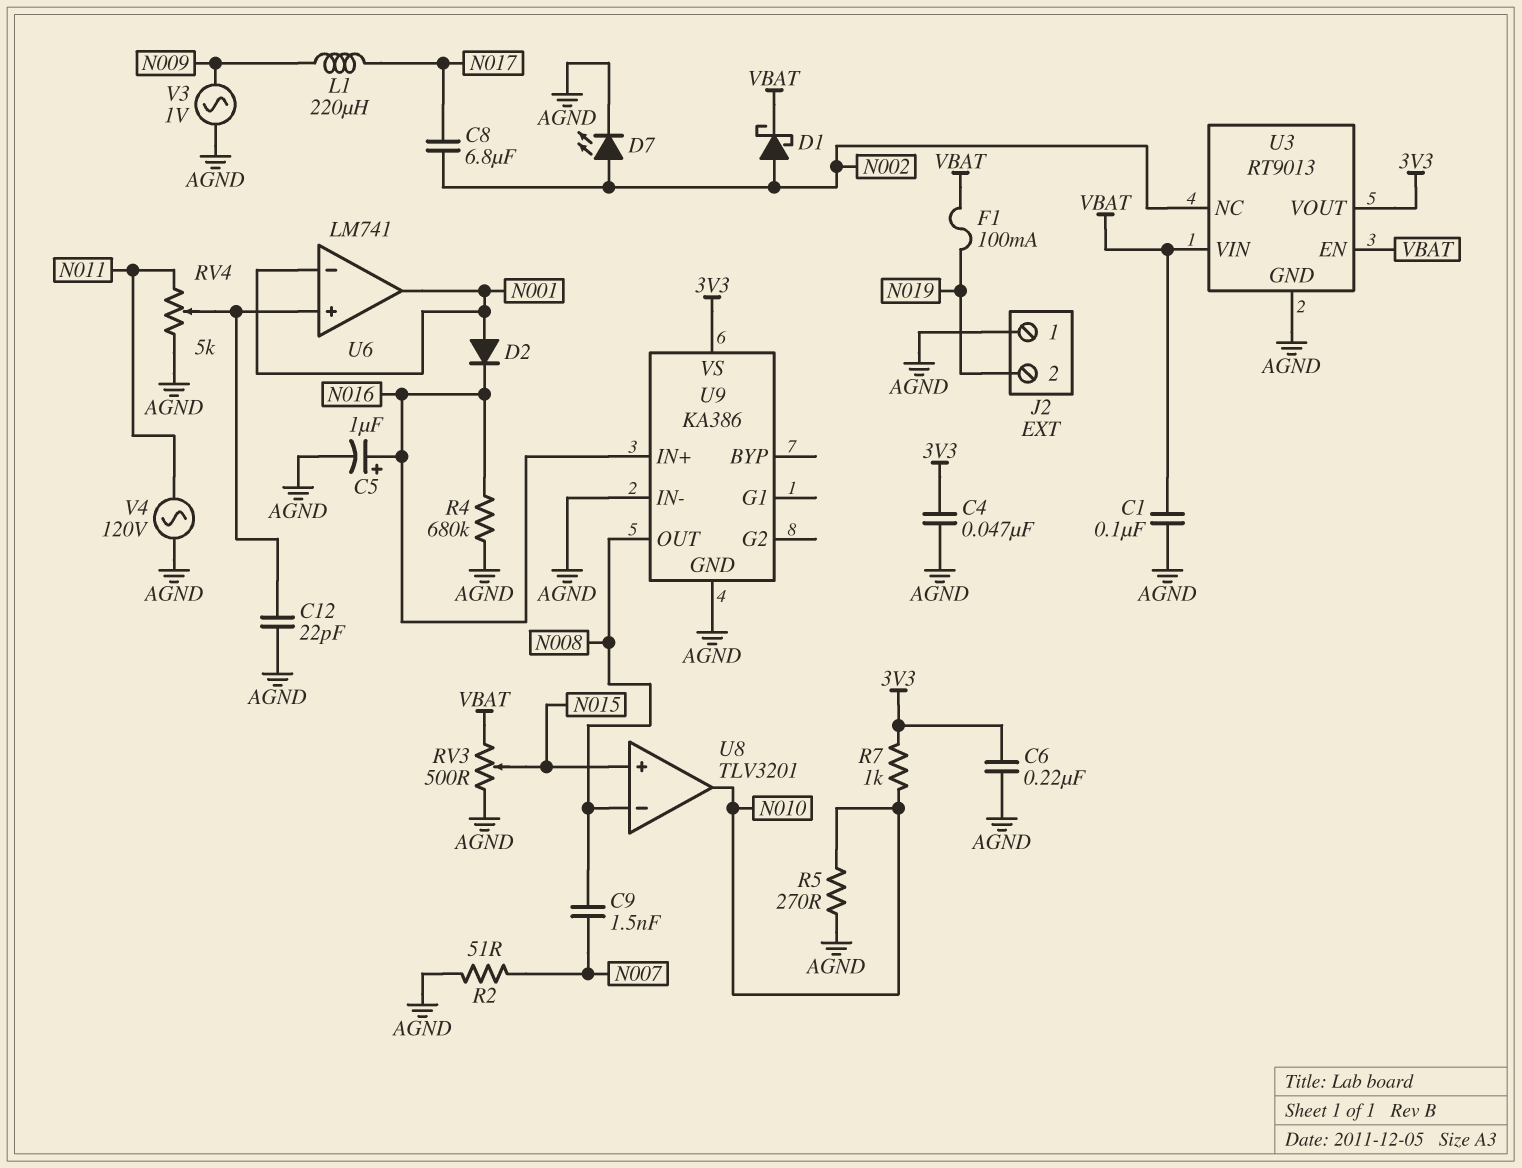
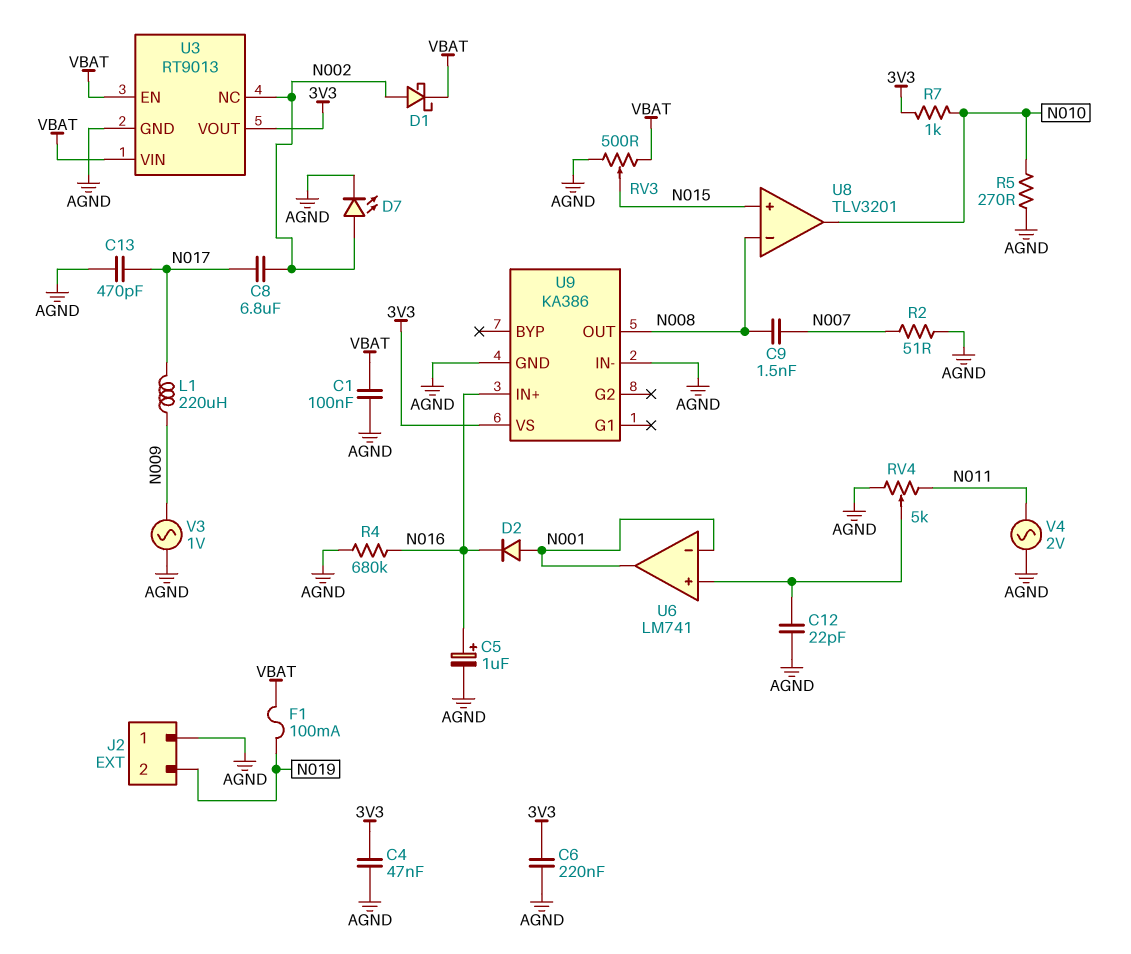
C13: none -> 470pF (AGND, N017)
V4: AC 120V (AGND, N011) -> AC 2V (AGND, N011)

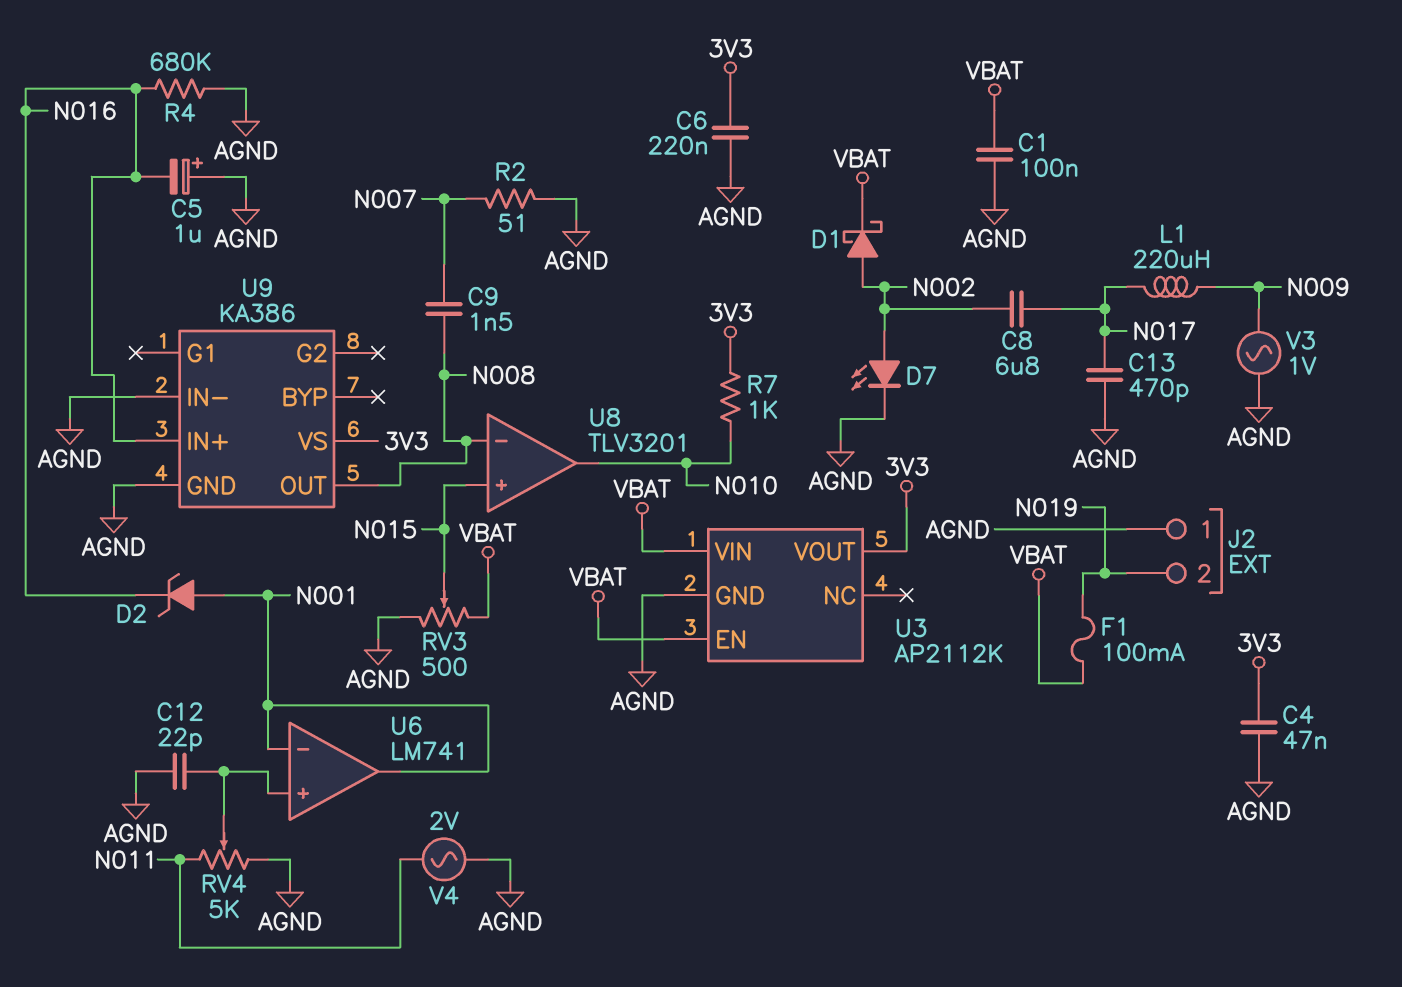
C5: 1uF (plus N016, minus AGND) -> 1uF (plus AGND, minus N016)
D2: diode (A N001, K N016) -> zener (A N001, K N016)
R5: 270 (AGND, N010) -> none
U3: RT9013 -> AP2112K
U3 pin NC: N002 -> none

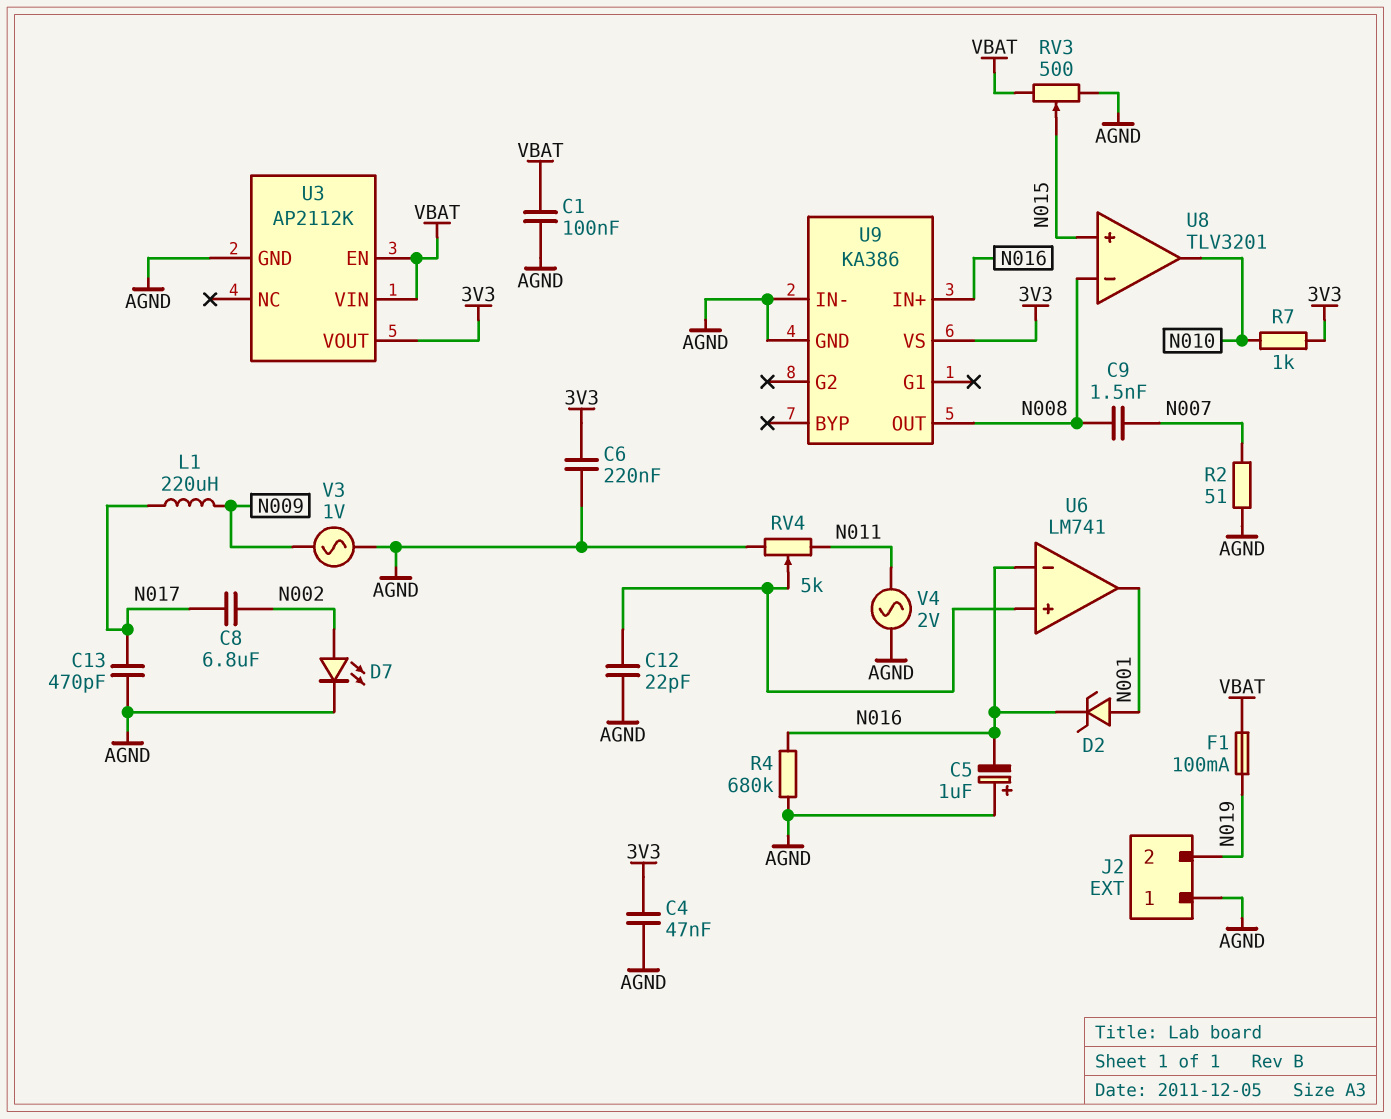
D1: schottky (A N002, K VBAT) -> none
U6 pin in-: N001 -> N016

